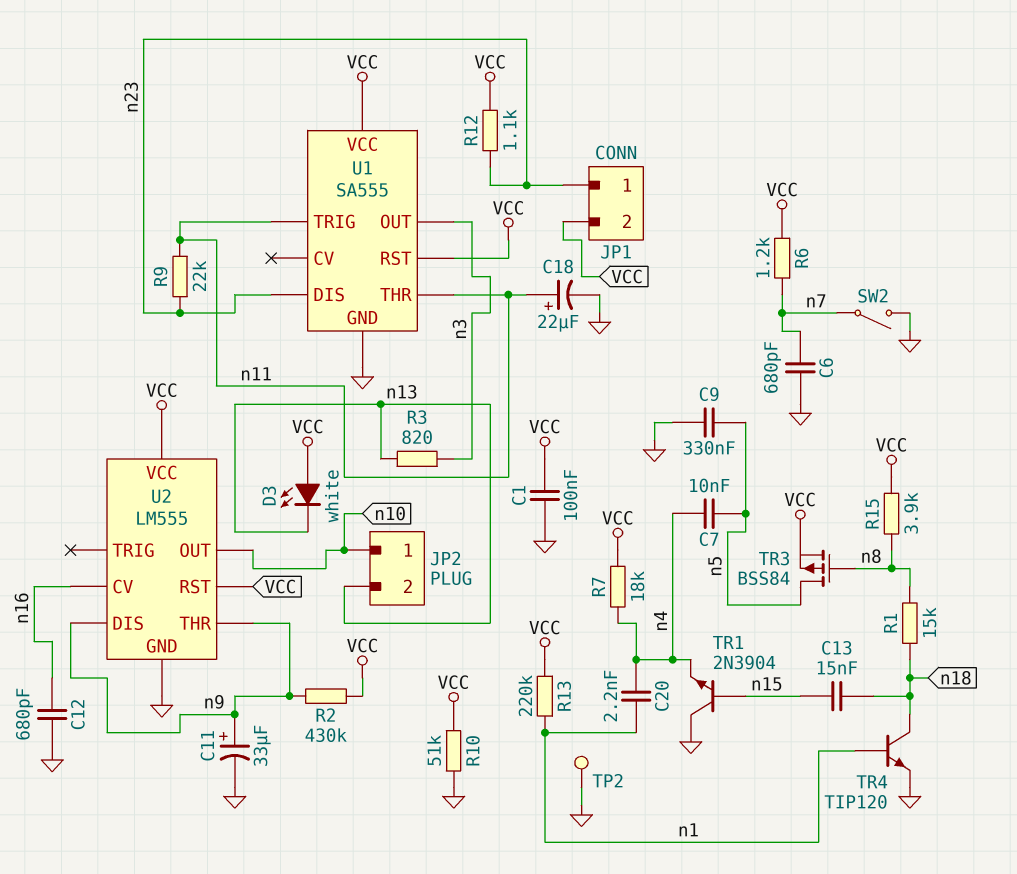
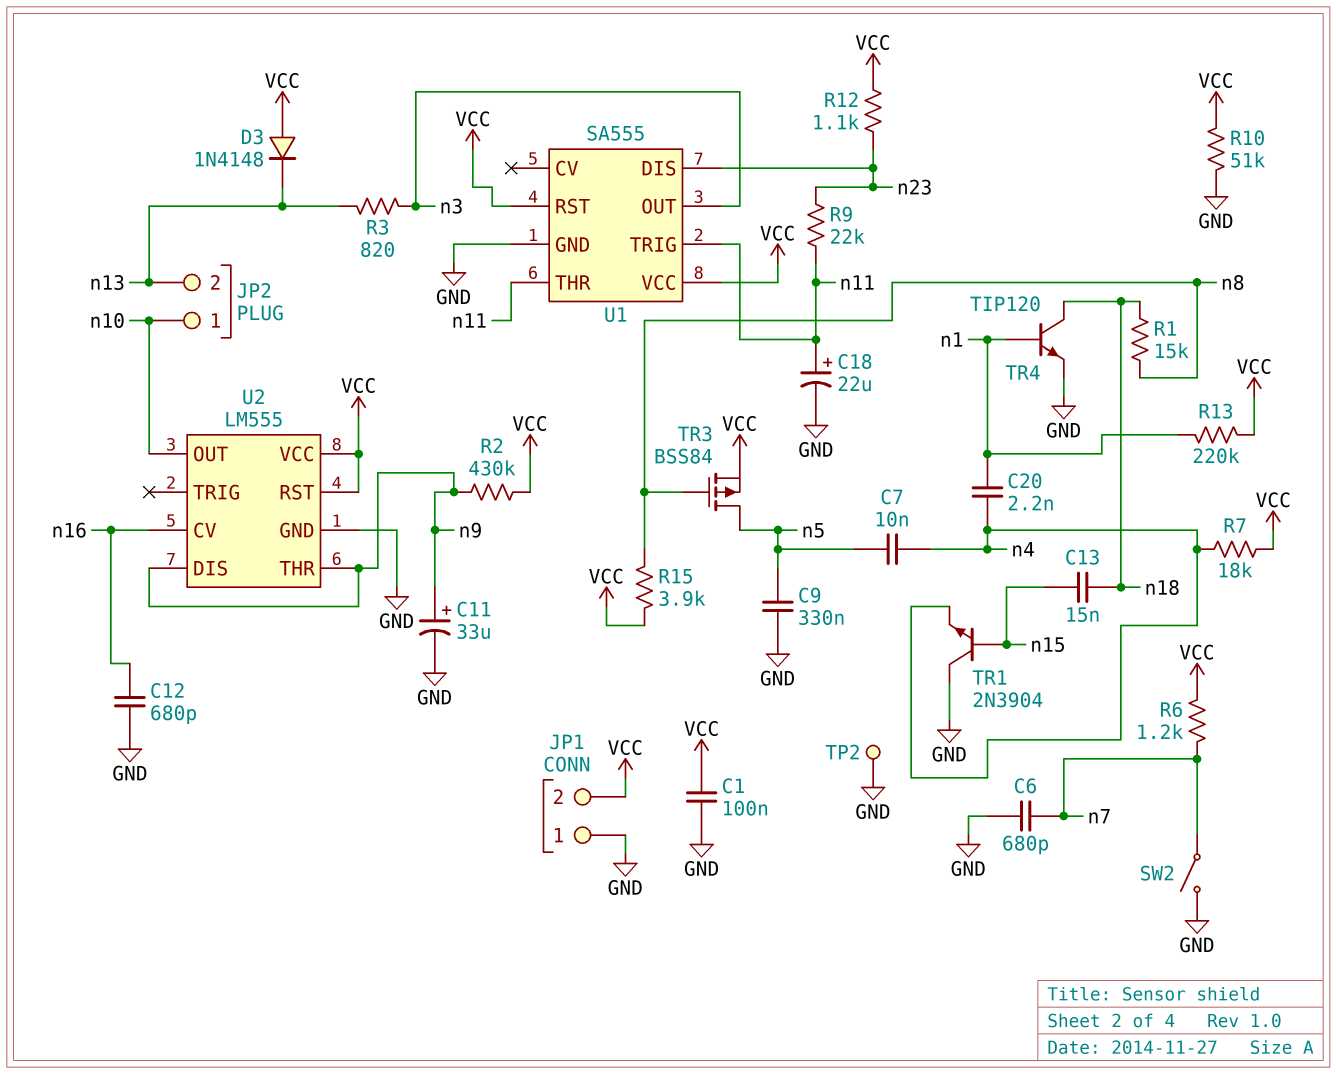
D3: LED white (A VCC, K n13) -> diode 1N4148 (A VCC, K n13)
JP1 pin 1: n23 -> GND

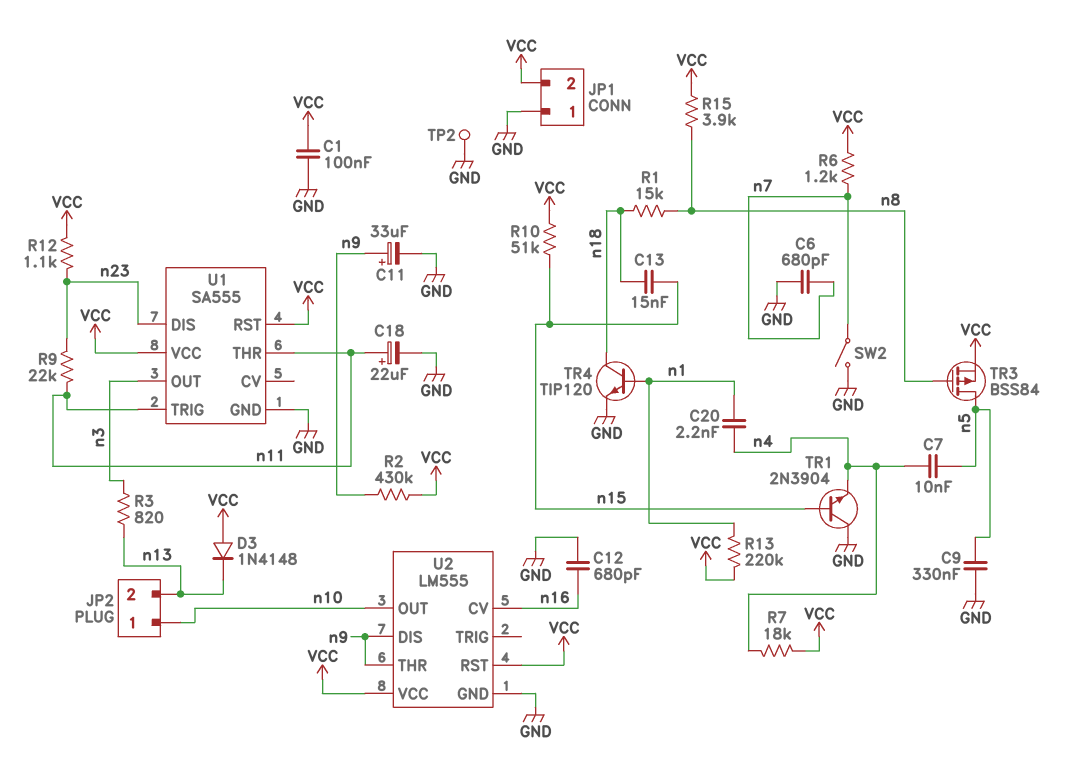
R10: 51k (GND, VCC) -> 51k (VCC, n15)

